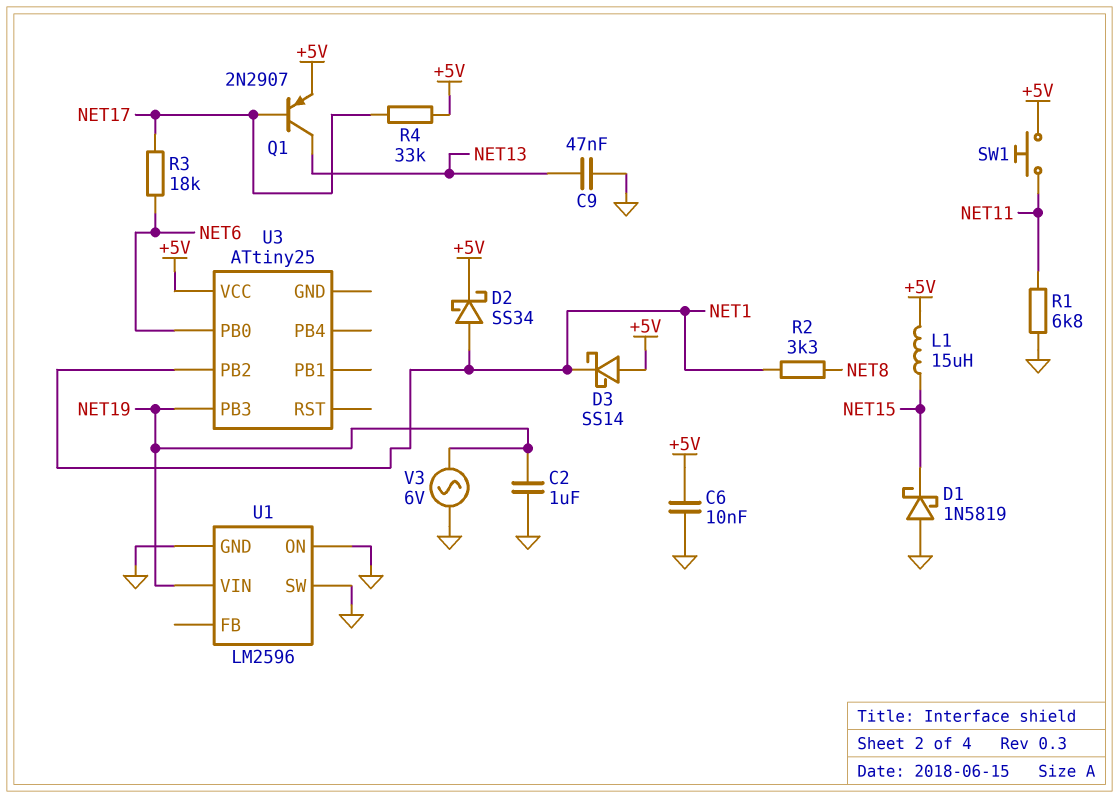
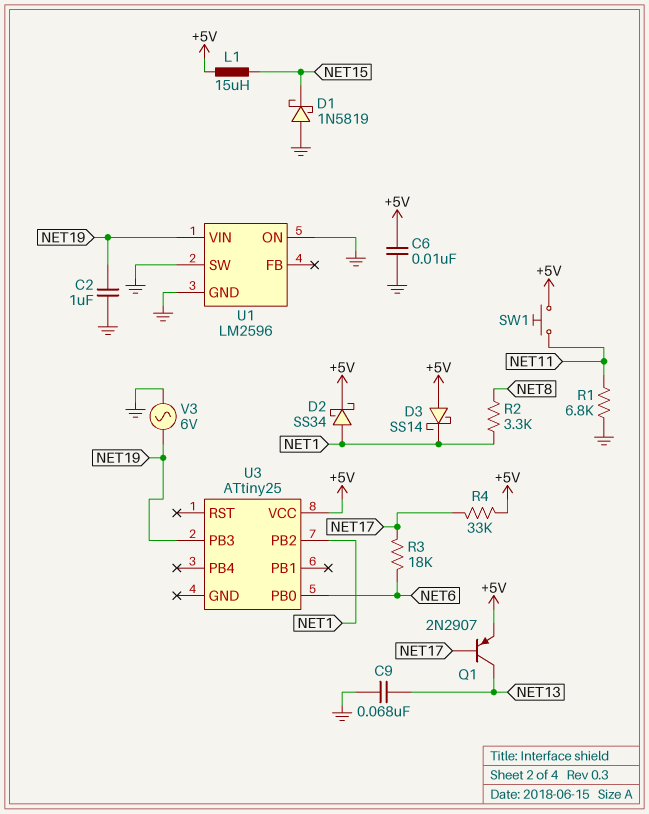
C9: 47nF (GND, NET13) -> 68nF (GND, NET13)

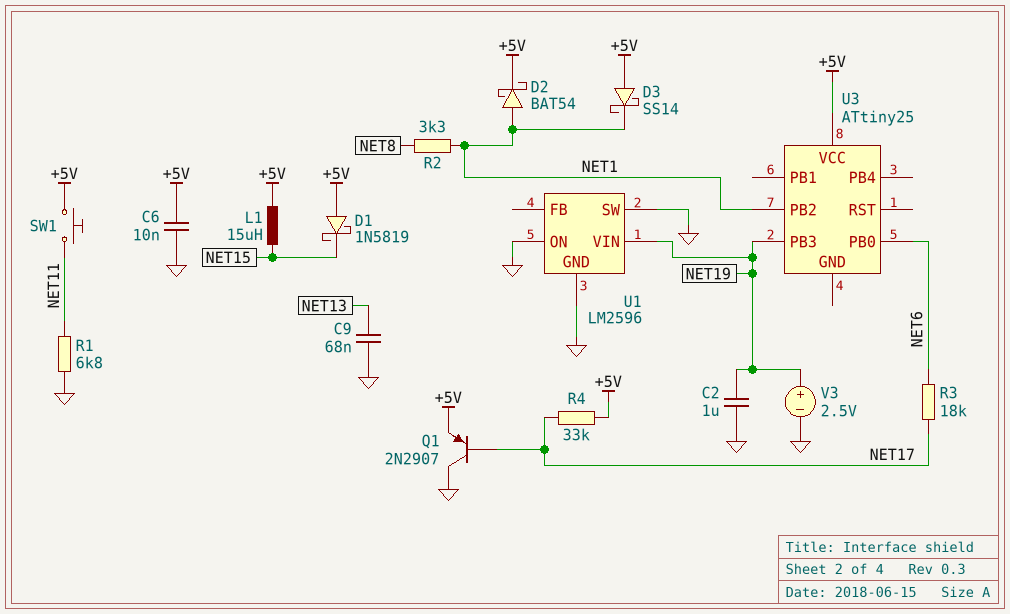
D1: schottky 1N5819 (A GND, K NET15) -> schottky 1N5819 (A +5V, K NET15)
D2: schottky SS34 (A NET1, K +5V) -> schottky BAT54 (A NET1, K +5V)
Q1: PNP 2N2907 (B NET17, C NET13, E +5V) -> PNP 2N2907 (B NET17, C GND, E +5V)
V3: AC 6V (GND, NET19) -> 2.5V (plus NET19, minus GND)

